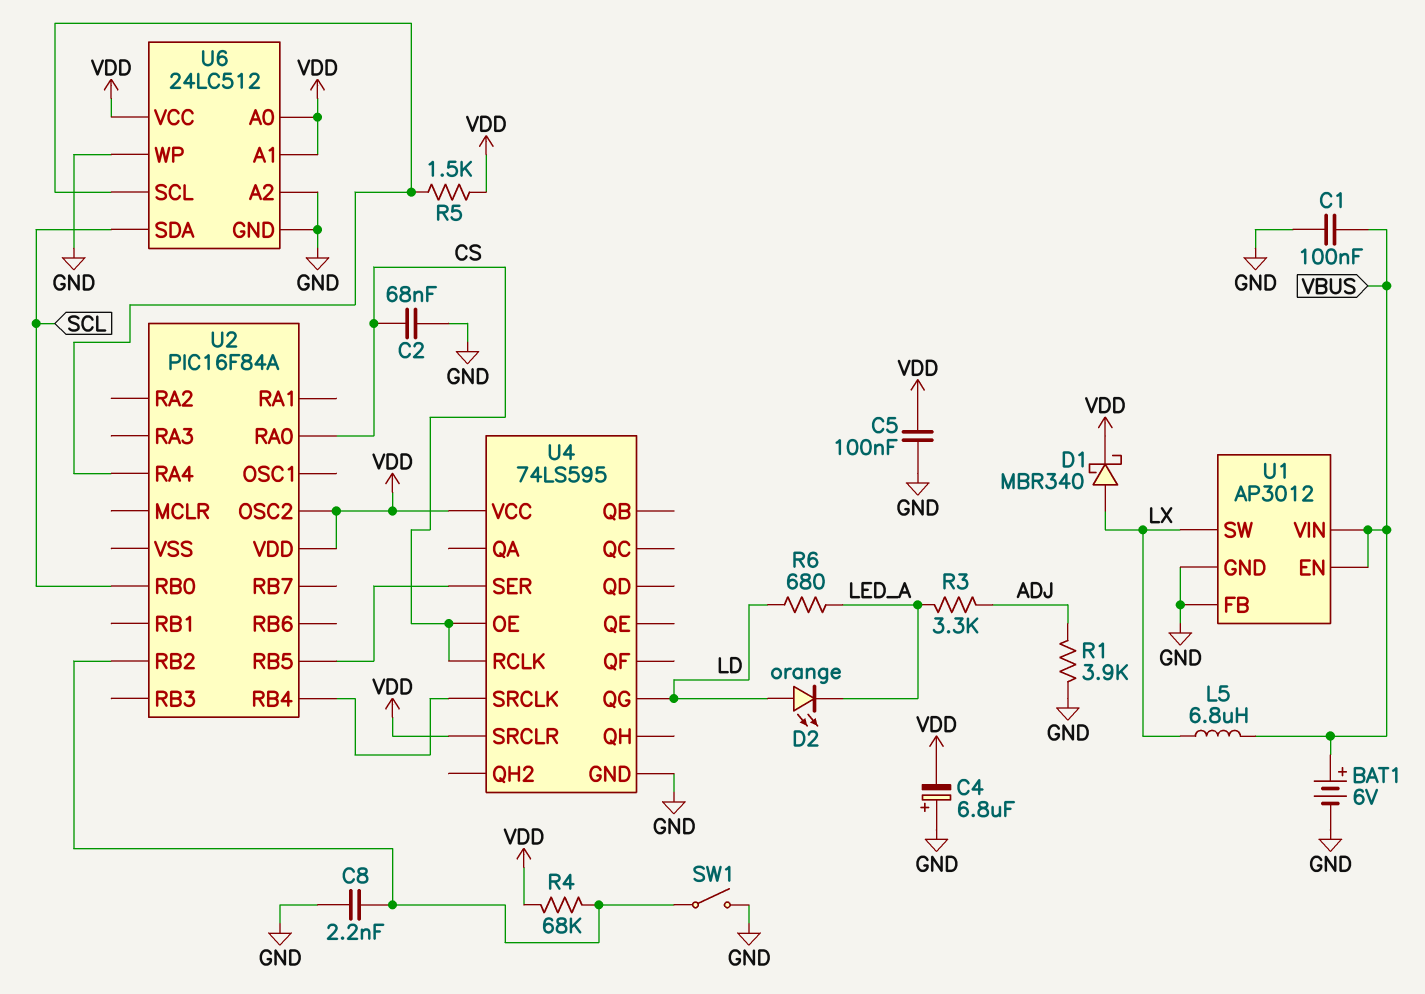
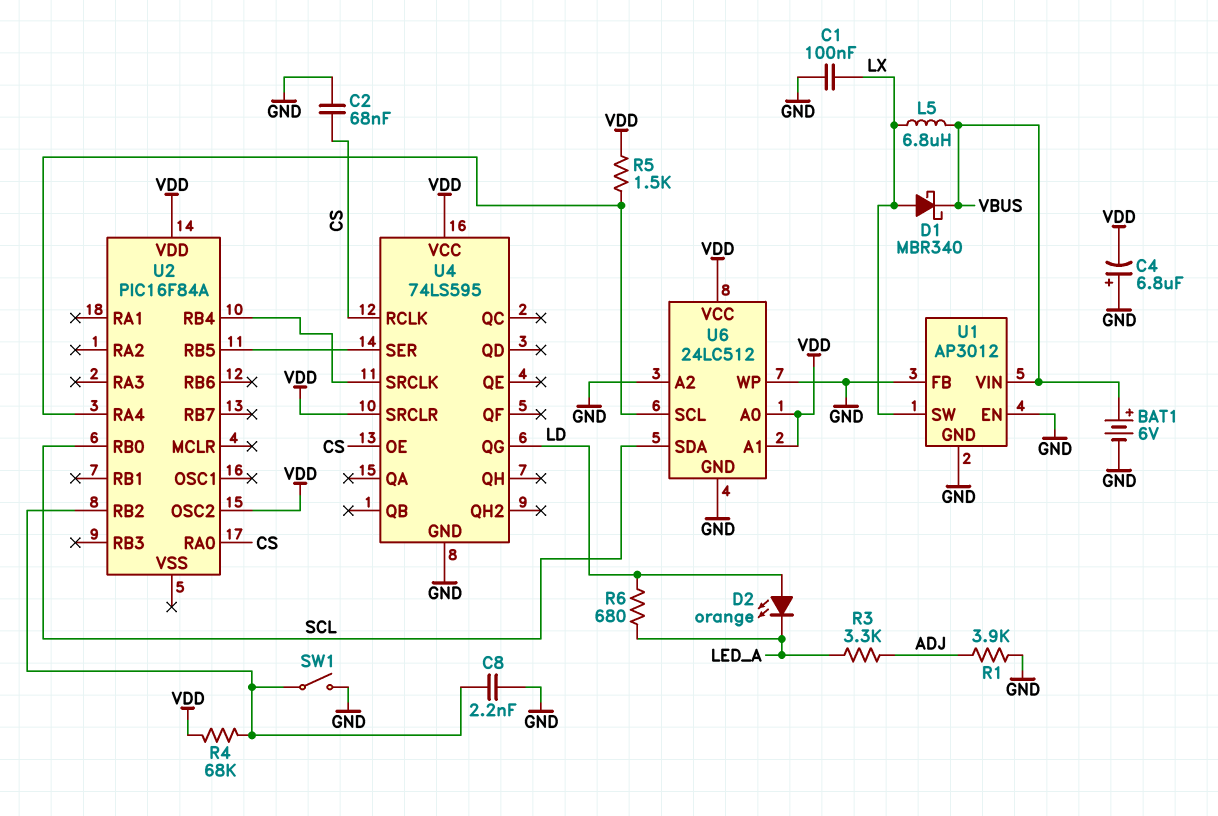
C1: 100nF (GND, VBUS) -> 100nF (GND, LX)
C5: 100nF (GND, VDD) -> none
D1: schottky MBR340 (A LX, K VDD) -> schottky MBR340 (A LX, K VBUS)
U1 pin EN: VBUS -> GND

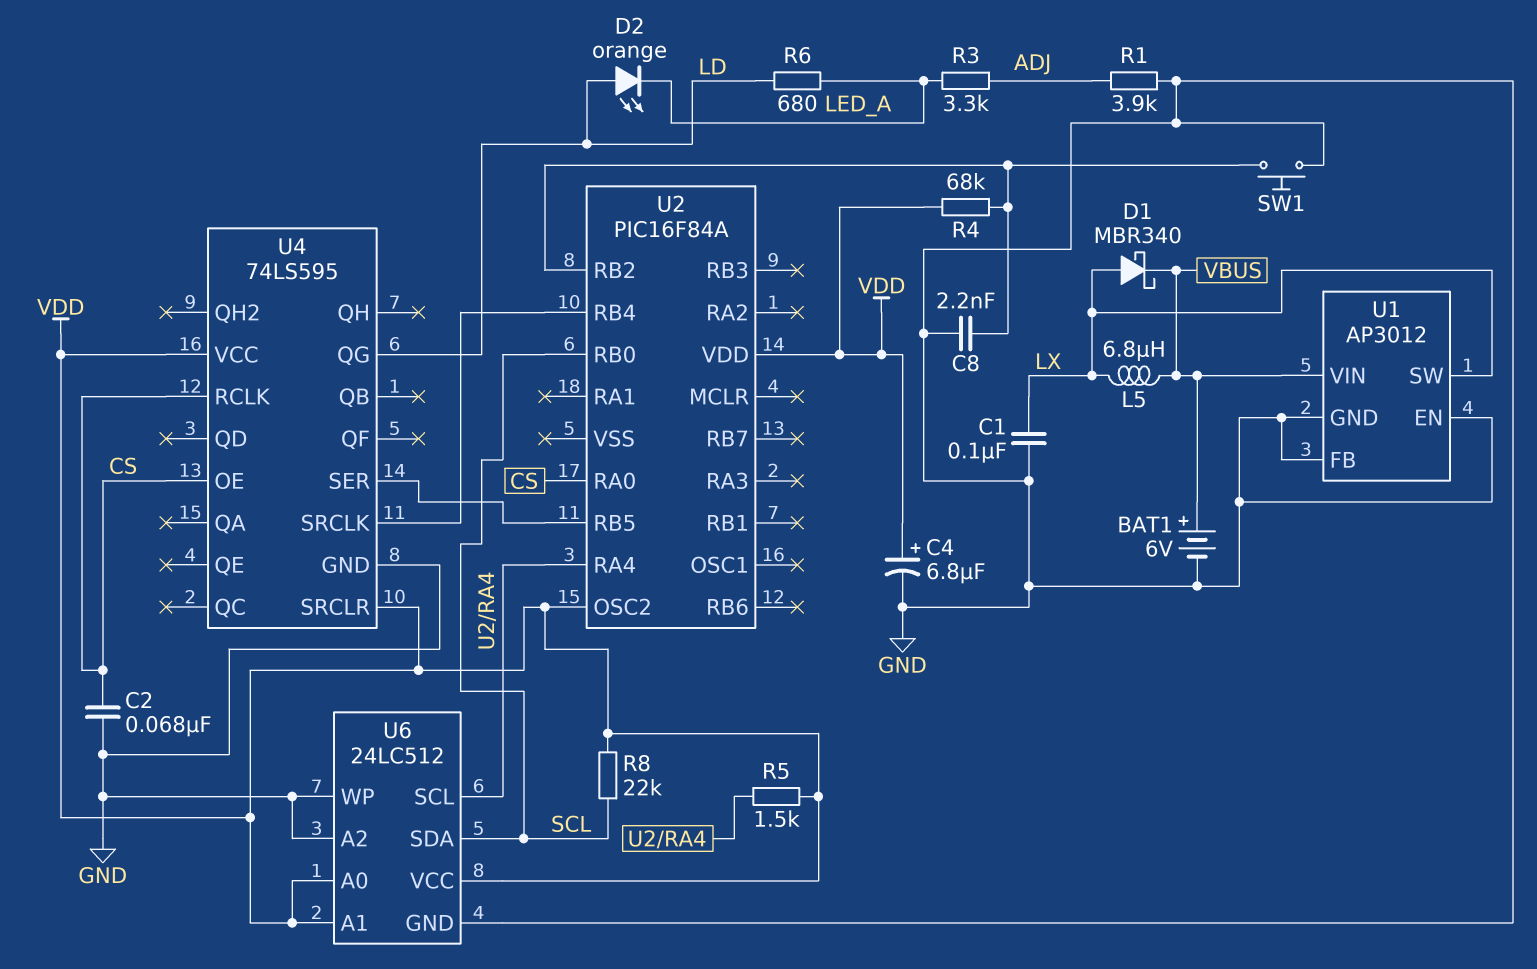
C4: 6.8uF (plus GND, minus VDD) -> 6.8uF (plus VDD, minus GND)
R8: none -> 22k (SCL, VDD)
SW1: switch (GND, U2/RB2) -> button (GND, U2/RB2)

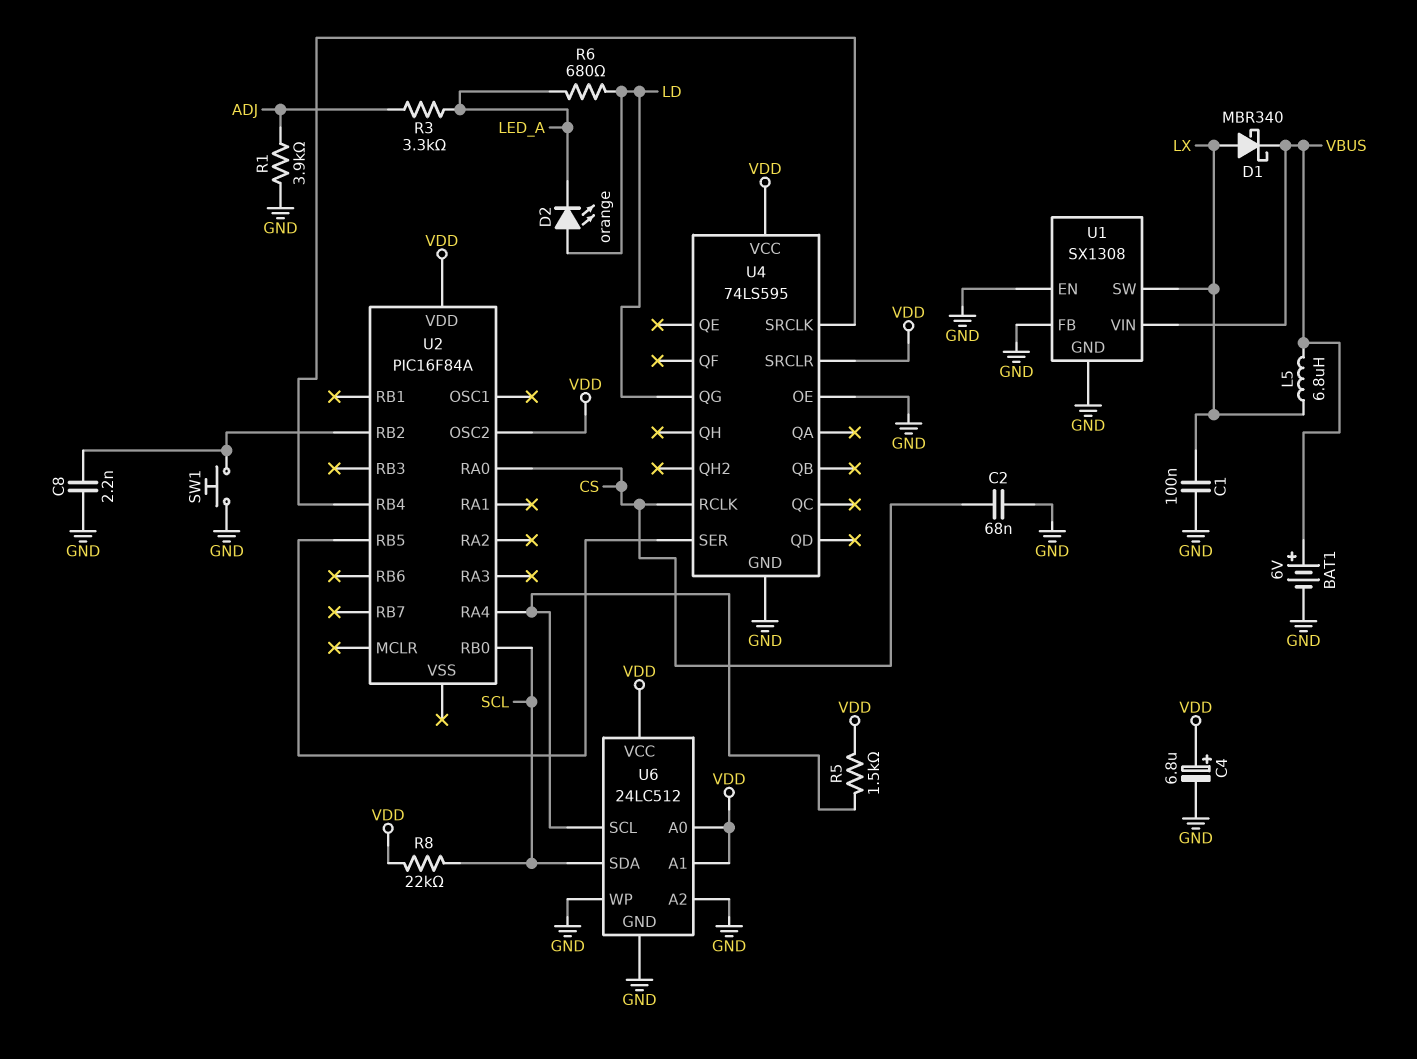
R4: 68k (U2/RB2, VDD) -> none
U1: AP3012 -> SX1308
U4 pin OE: CS -> GND

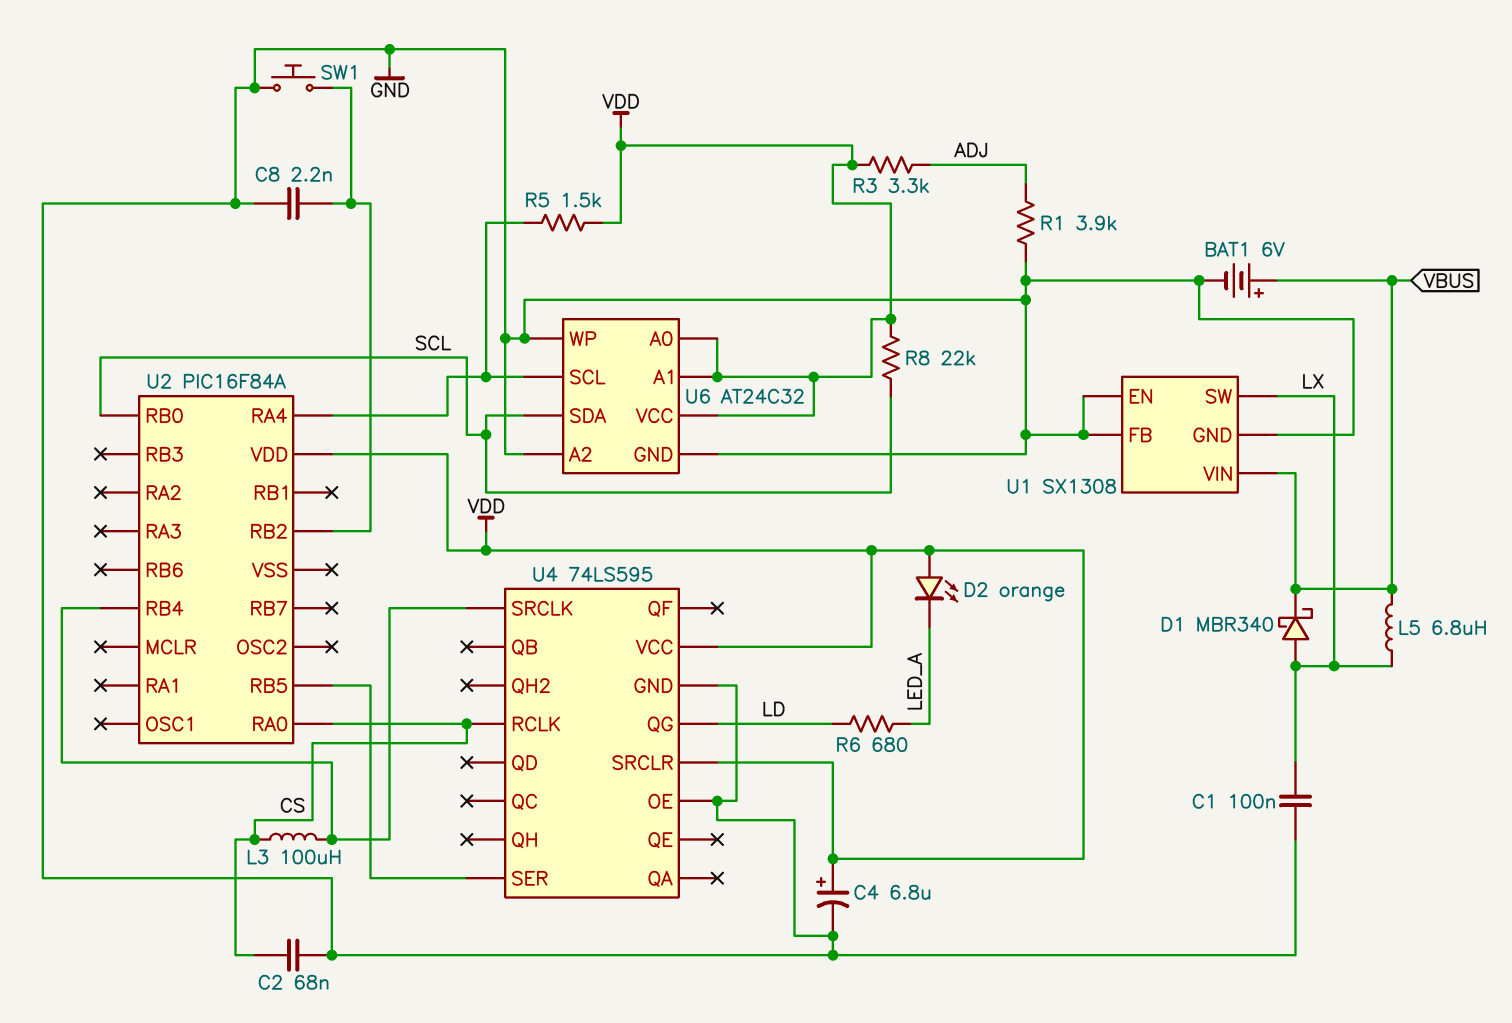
D2: LED orange (A LD, K LED_A) -> LED orange (A VDD, K LED_A)
L3: none -> 100uH (CS, U2/RB4)
R3: 3.3k (ADJ, LED_A) -> 3.3k (ADJ, VDD)
U2 pin OSC2: VDD -> none
U6: 24LC512 -> AT24C32

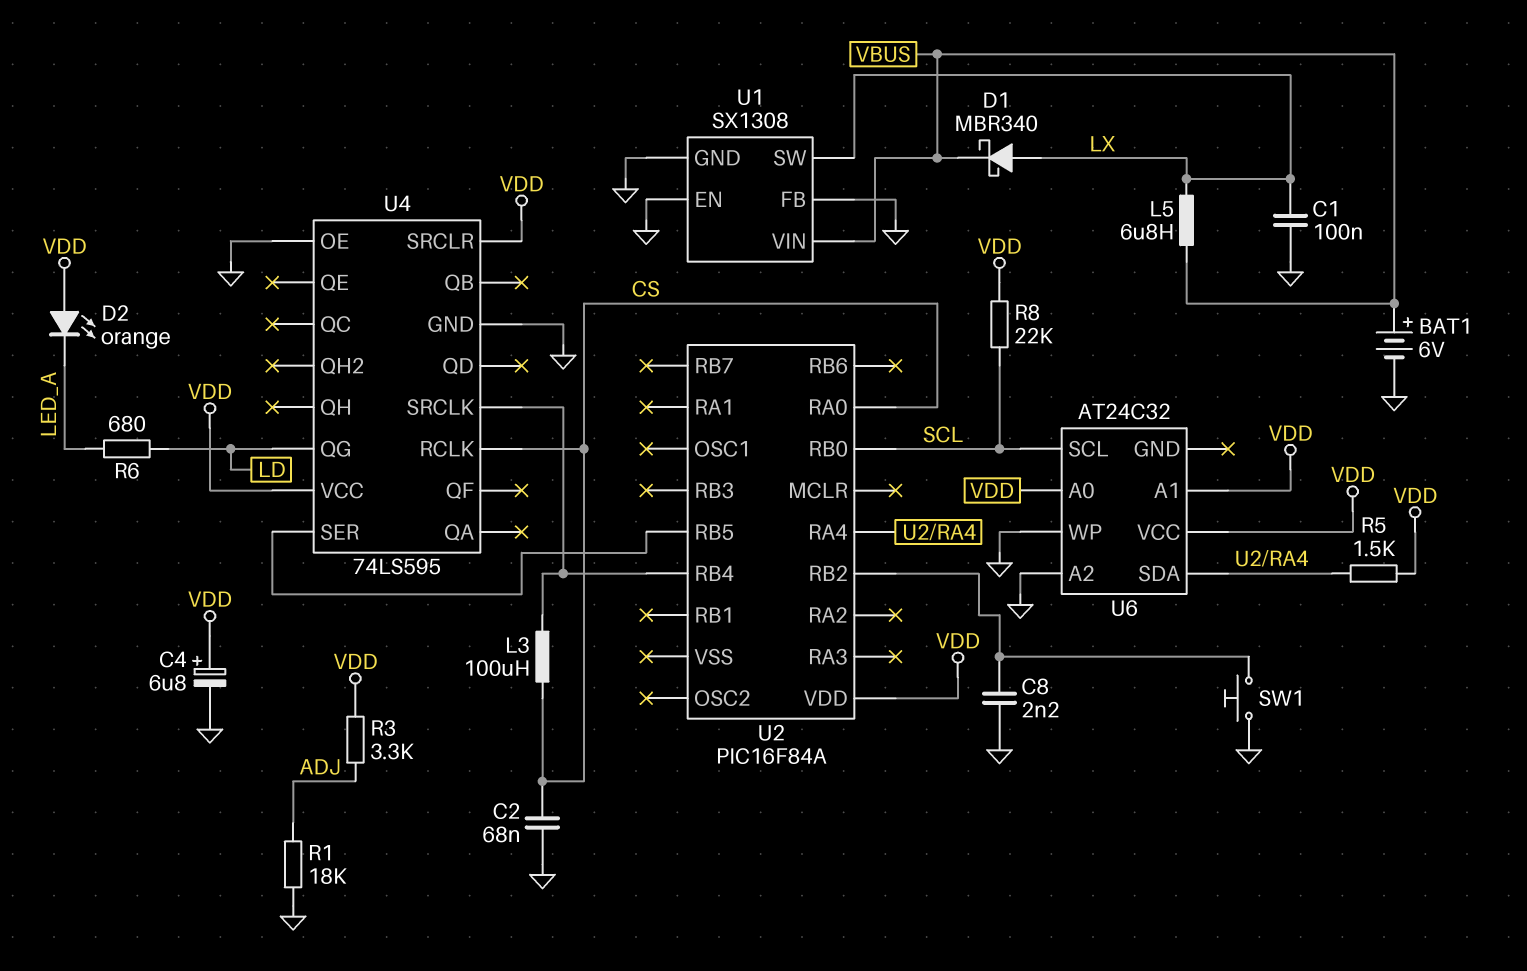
R1: 3.9k (ADJ, GND) -> 18k (ADJ, GND)
U6 pin GND: GND -> none
U6 pin SCL: U2/RA4 -> SCL
U6 pin SDA: SCL -> U2/RA4

